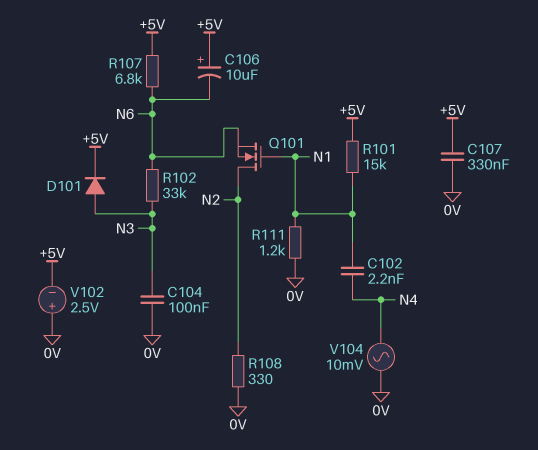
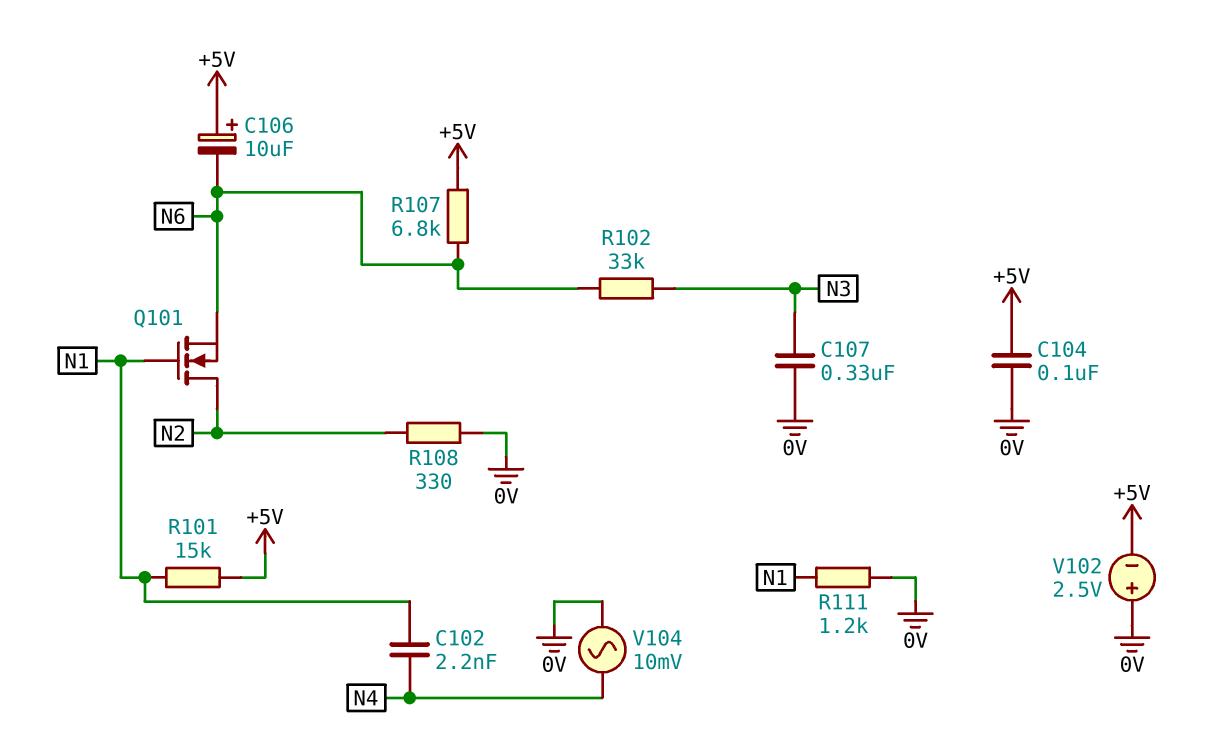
C104: 100nF (0V, N3) -> 100nF (+5V, 0V)
C107: 330nF (+5V, 0V) -> 330nF (0V, N3)
D101: diode (A N3, K +5V) -> none

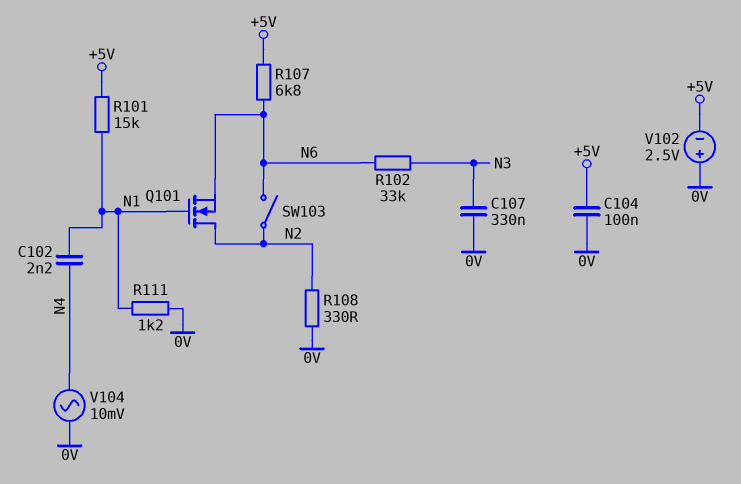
C106: 10uF (plus +5V, minus N6) -> none
SW103: none -> switch (N2, N6)

